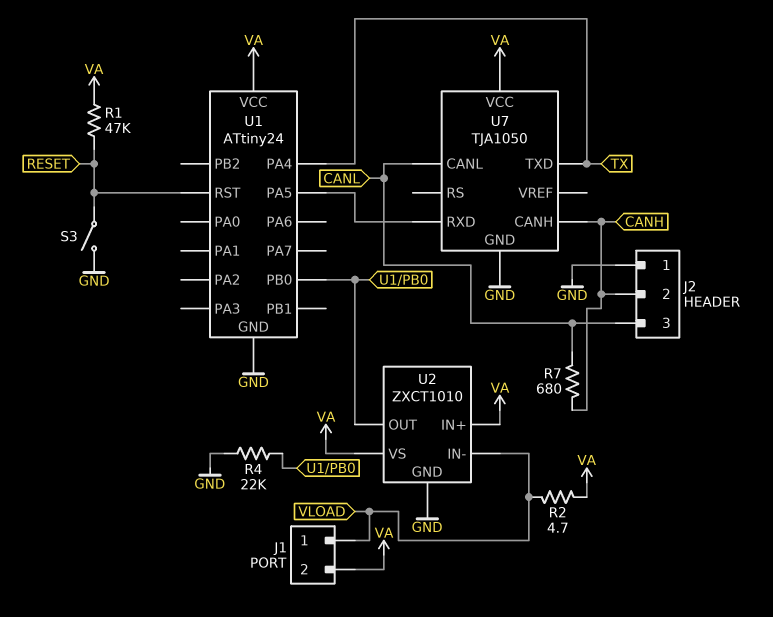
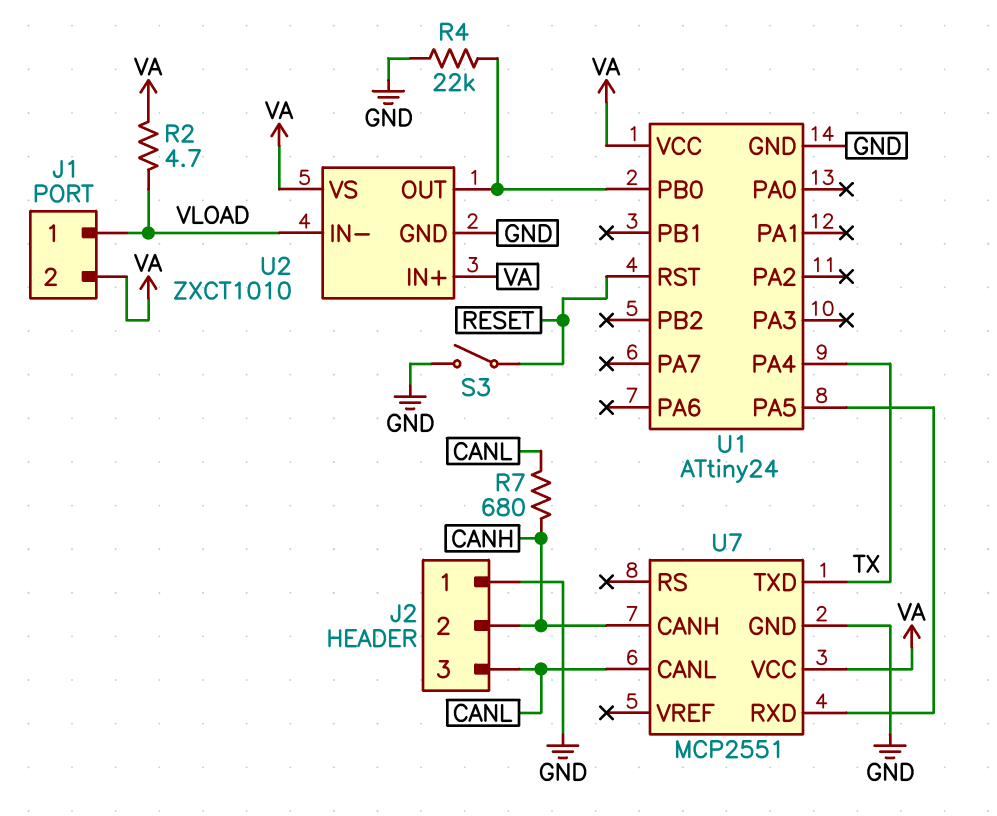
R1: 47k (RESET, VA) -> none
U7: TJA1050 -> MCP2551

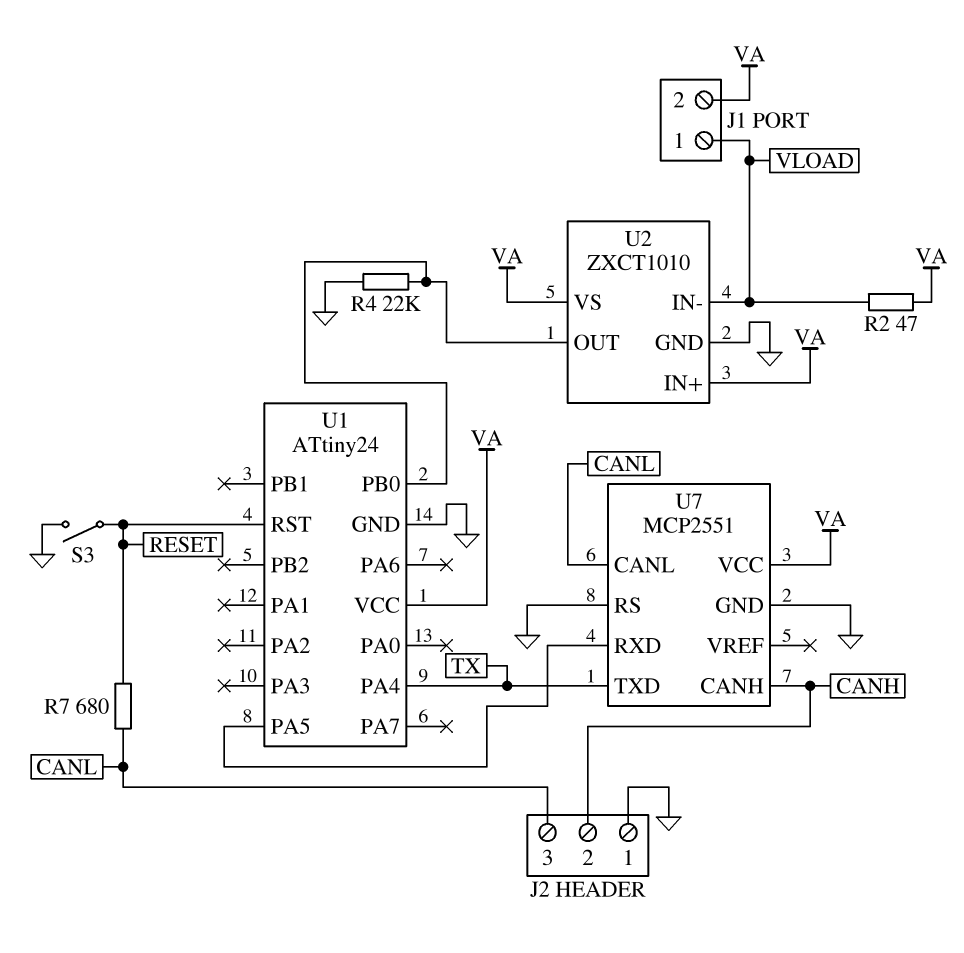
R2: 4.7 (VA, VLOAD) -> 47 (VA, VLOAD)
R7: 680 (CANH, CANL) -> 680 (CANL, RESET)
U7 pin RS: none -> GND

